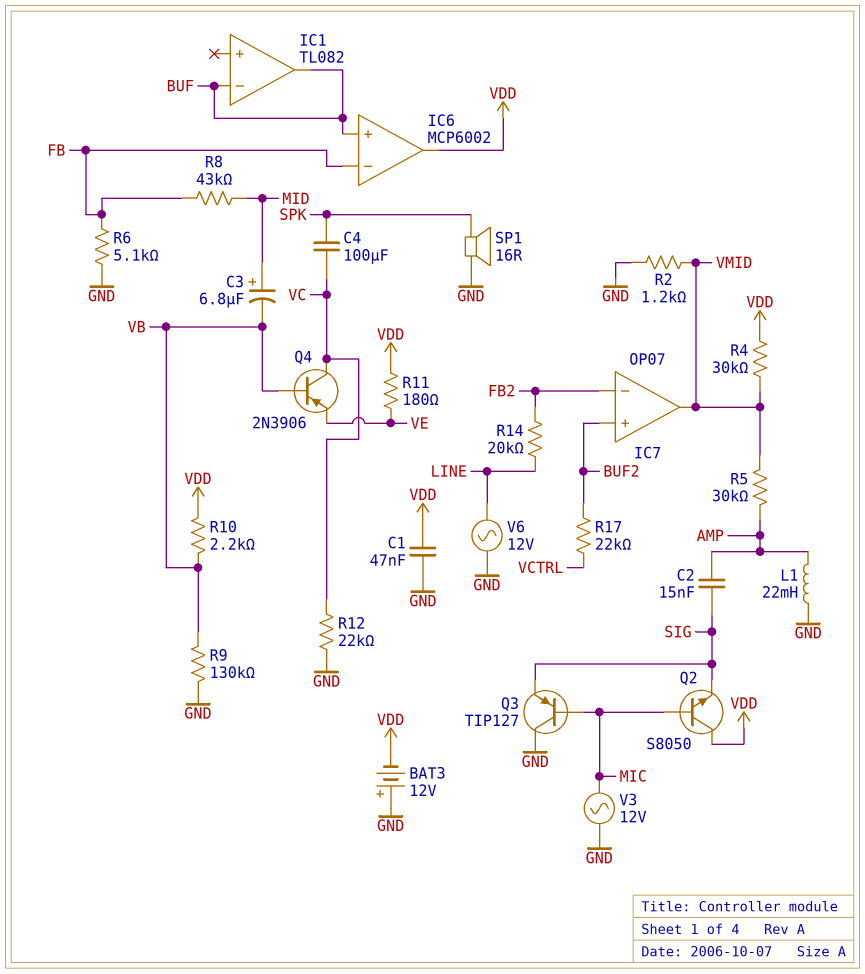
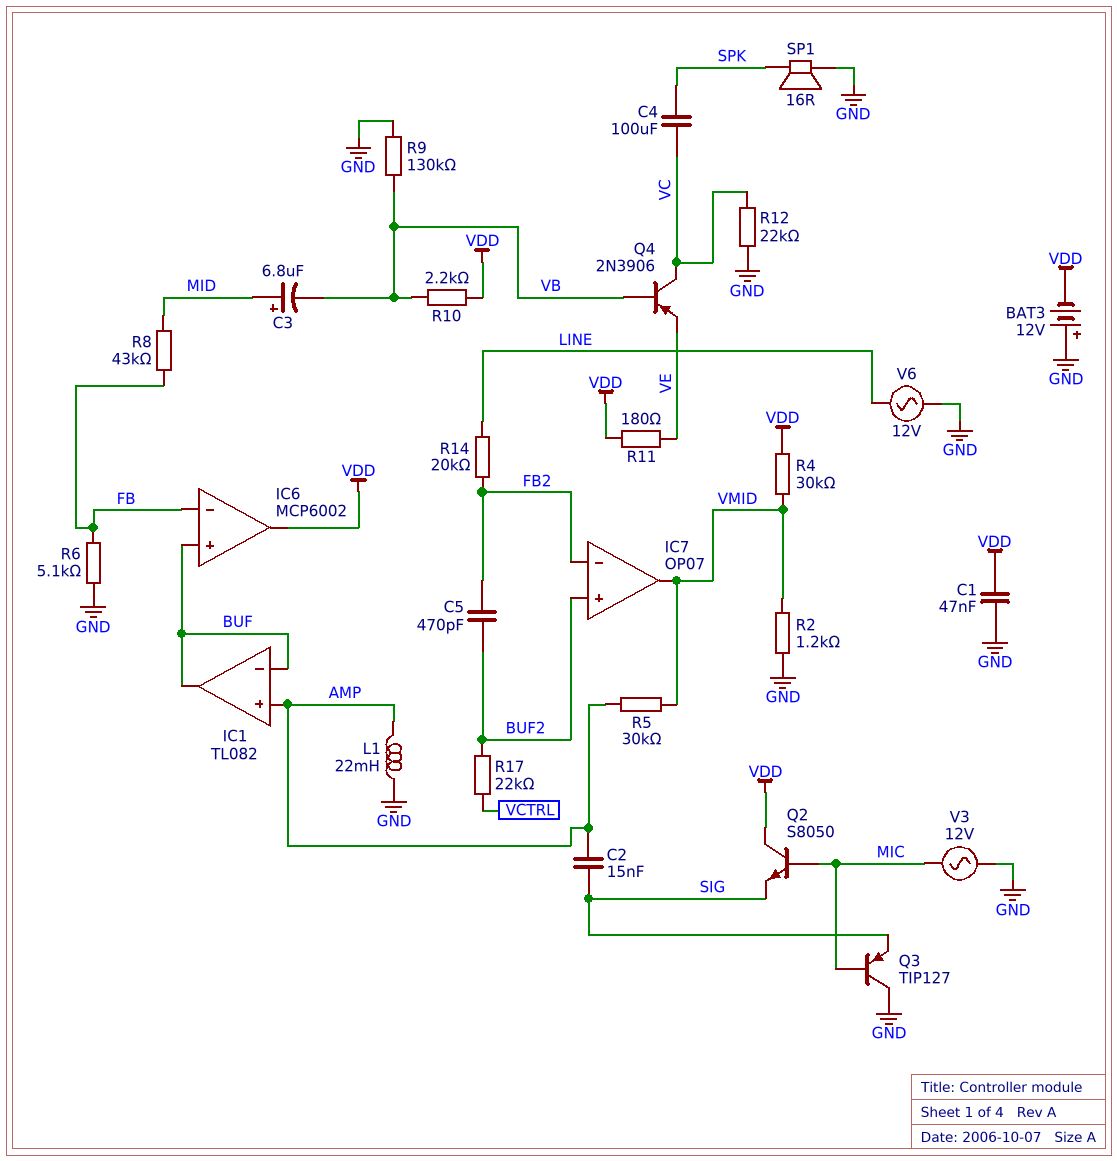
C5: none -> 470pF (BUF2, FB2)
IC1 pin in+: none -> AMP

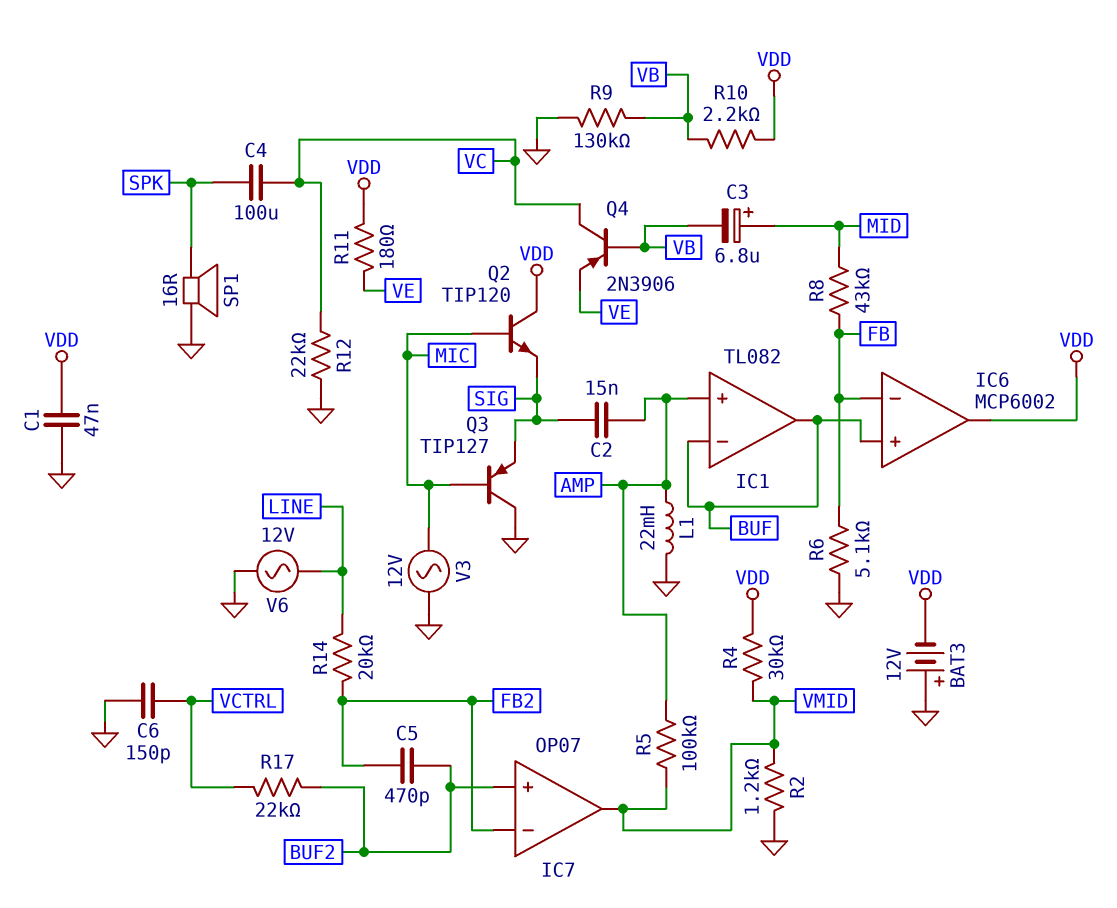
C6: none -> 150pF (GND, VCTRL)
Q2: NPN S8050 (B MIC, C VDD, E SIG) -> NPN TIP120 (B MIC, C VDD, E SIG)
R5: 30k (AMP, VMID) -> 100k (AMP, VMID)

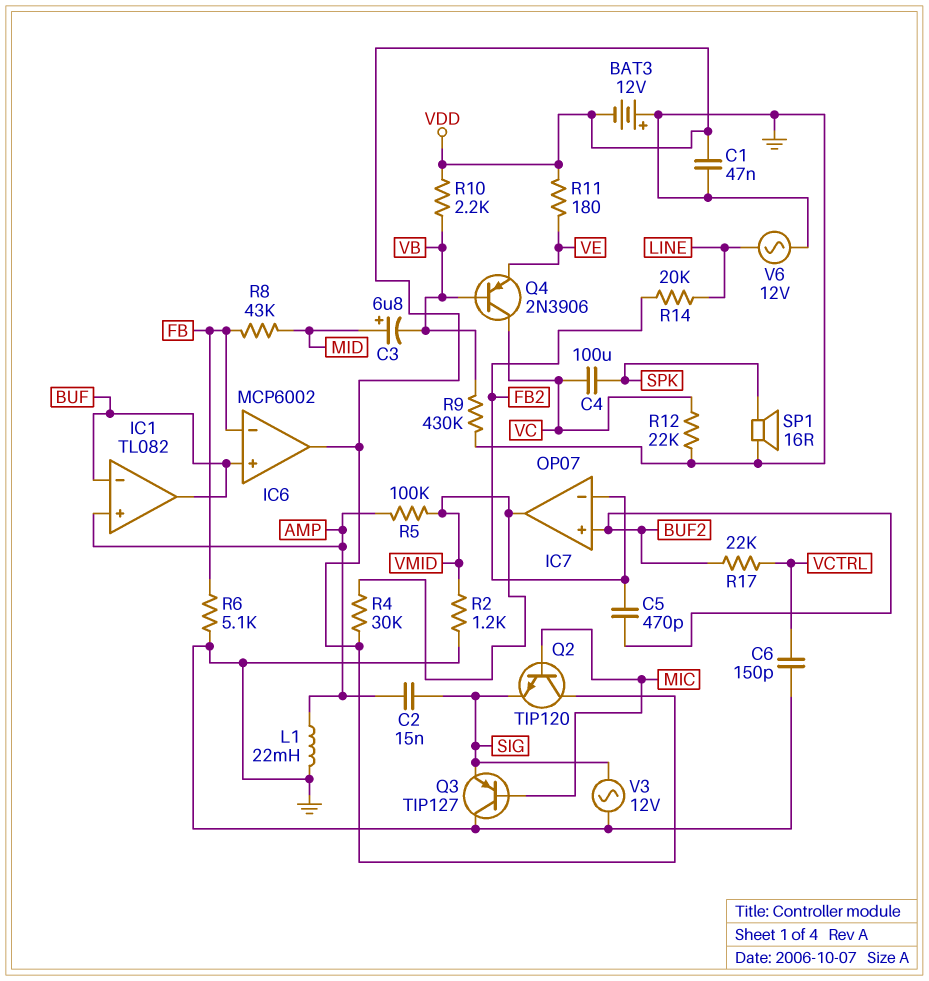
R9: 130k (GND, VB) -> 430k (GND, VB)
V3: AC 12V (GND, MIC) -> AC 12V (GND, SIG)

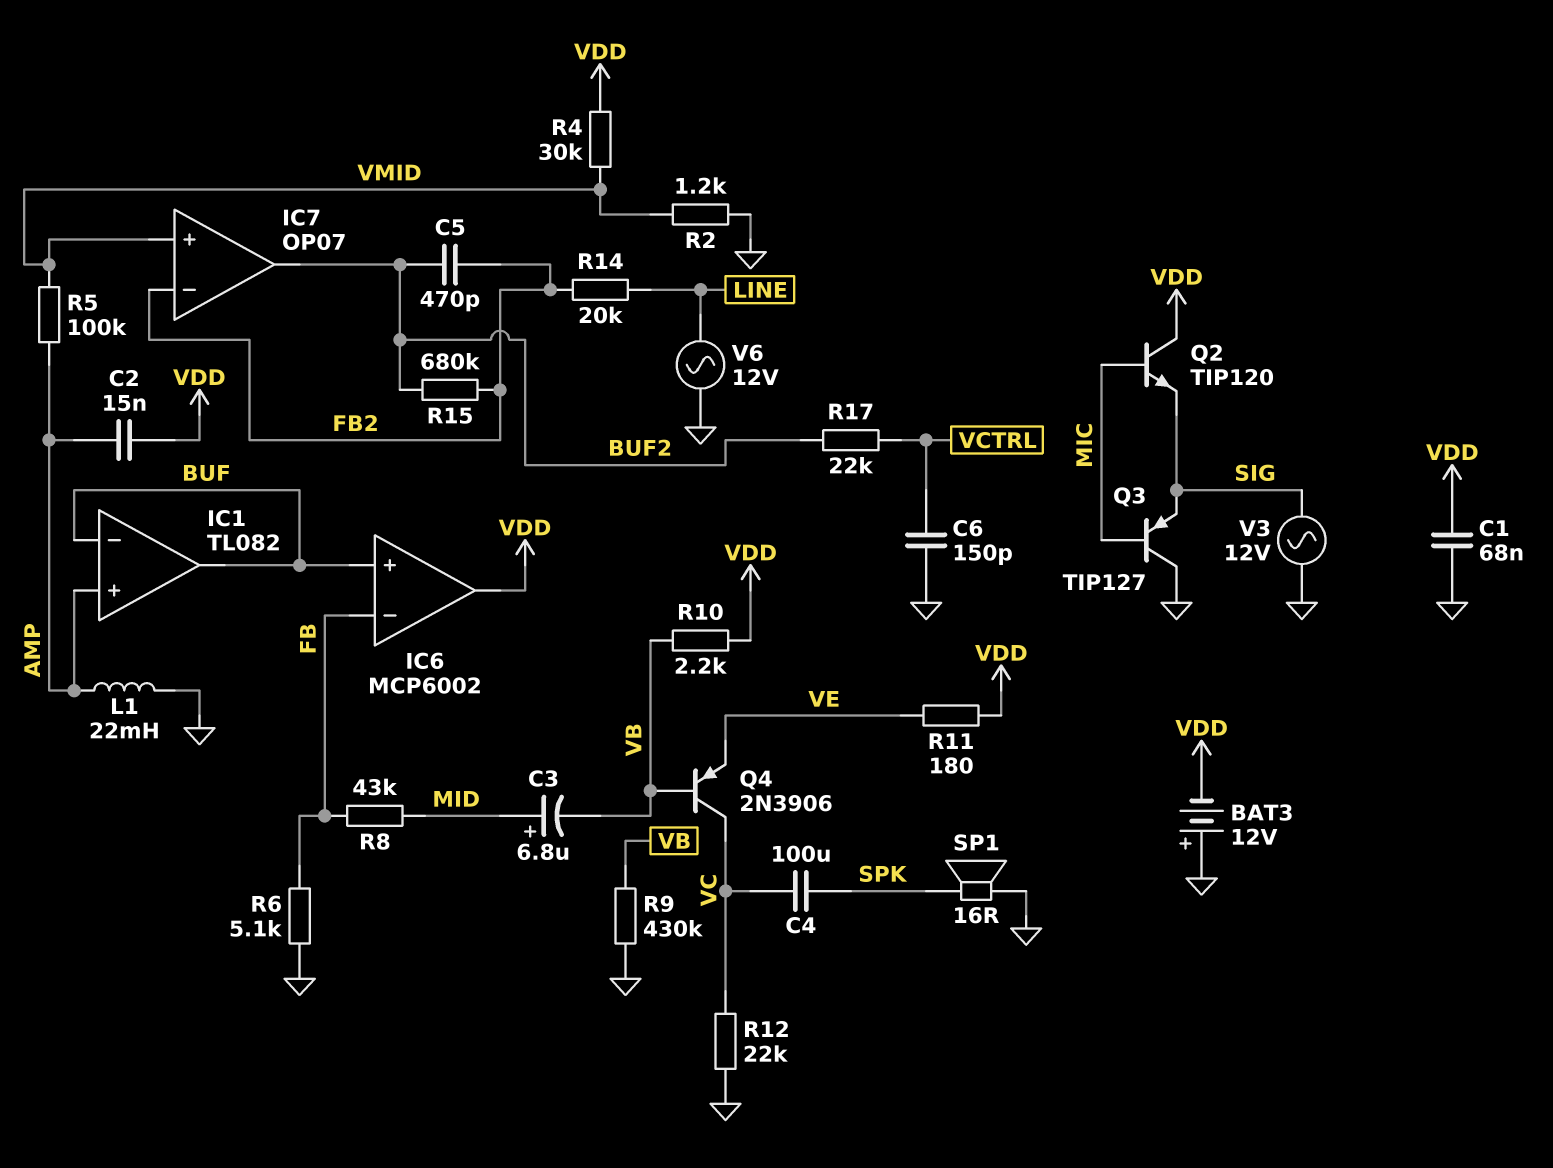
C1: 47nF (GND, VDD) -> 68nF (GND, VDD)
C2: 15nF (AMP, SIG) -> 15nF (AMP, VDD)
IC7 pin in+: BUF2 -> VMID
IC7 pin out: VMID -> BUF2
R15: none -> 680k (BUF2, FB2)

